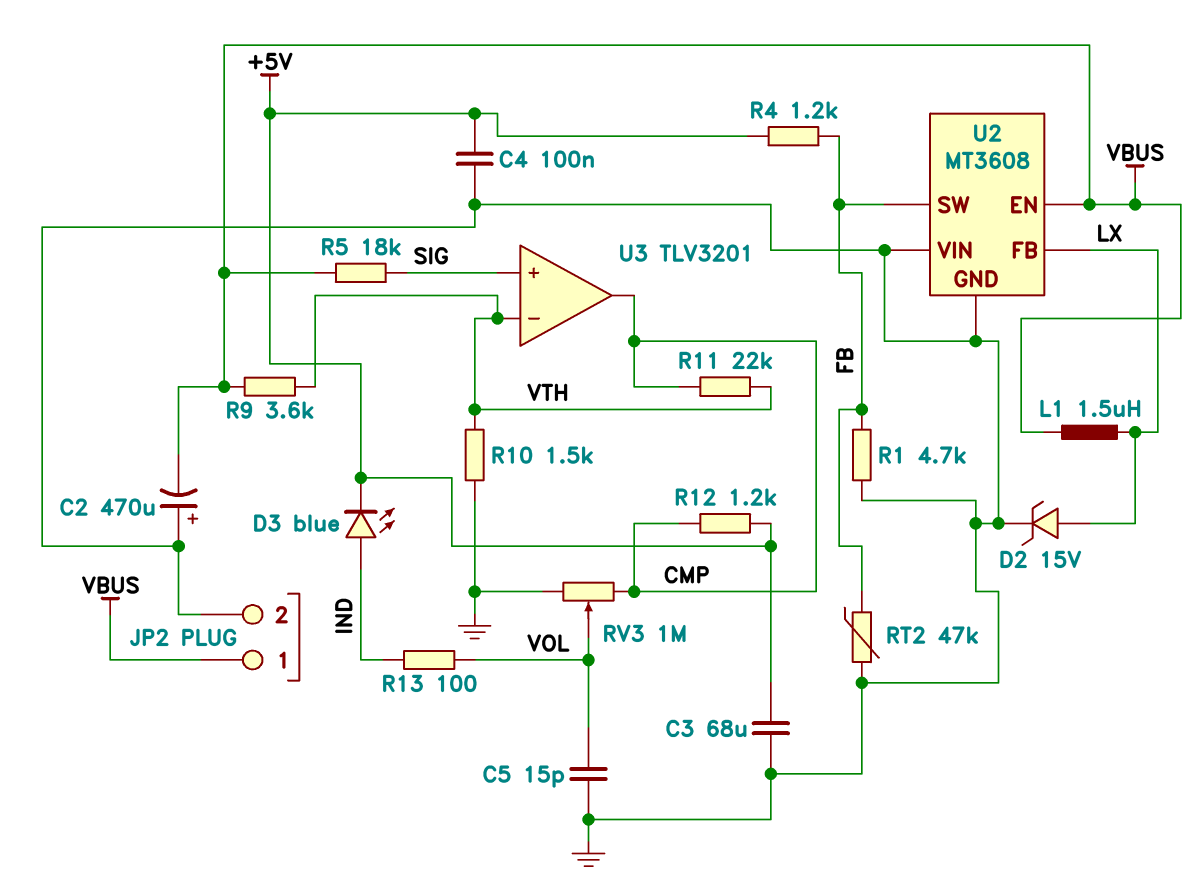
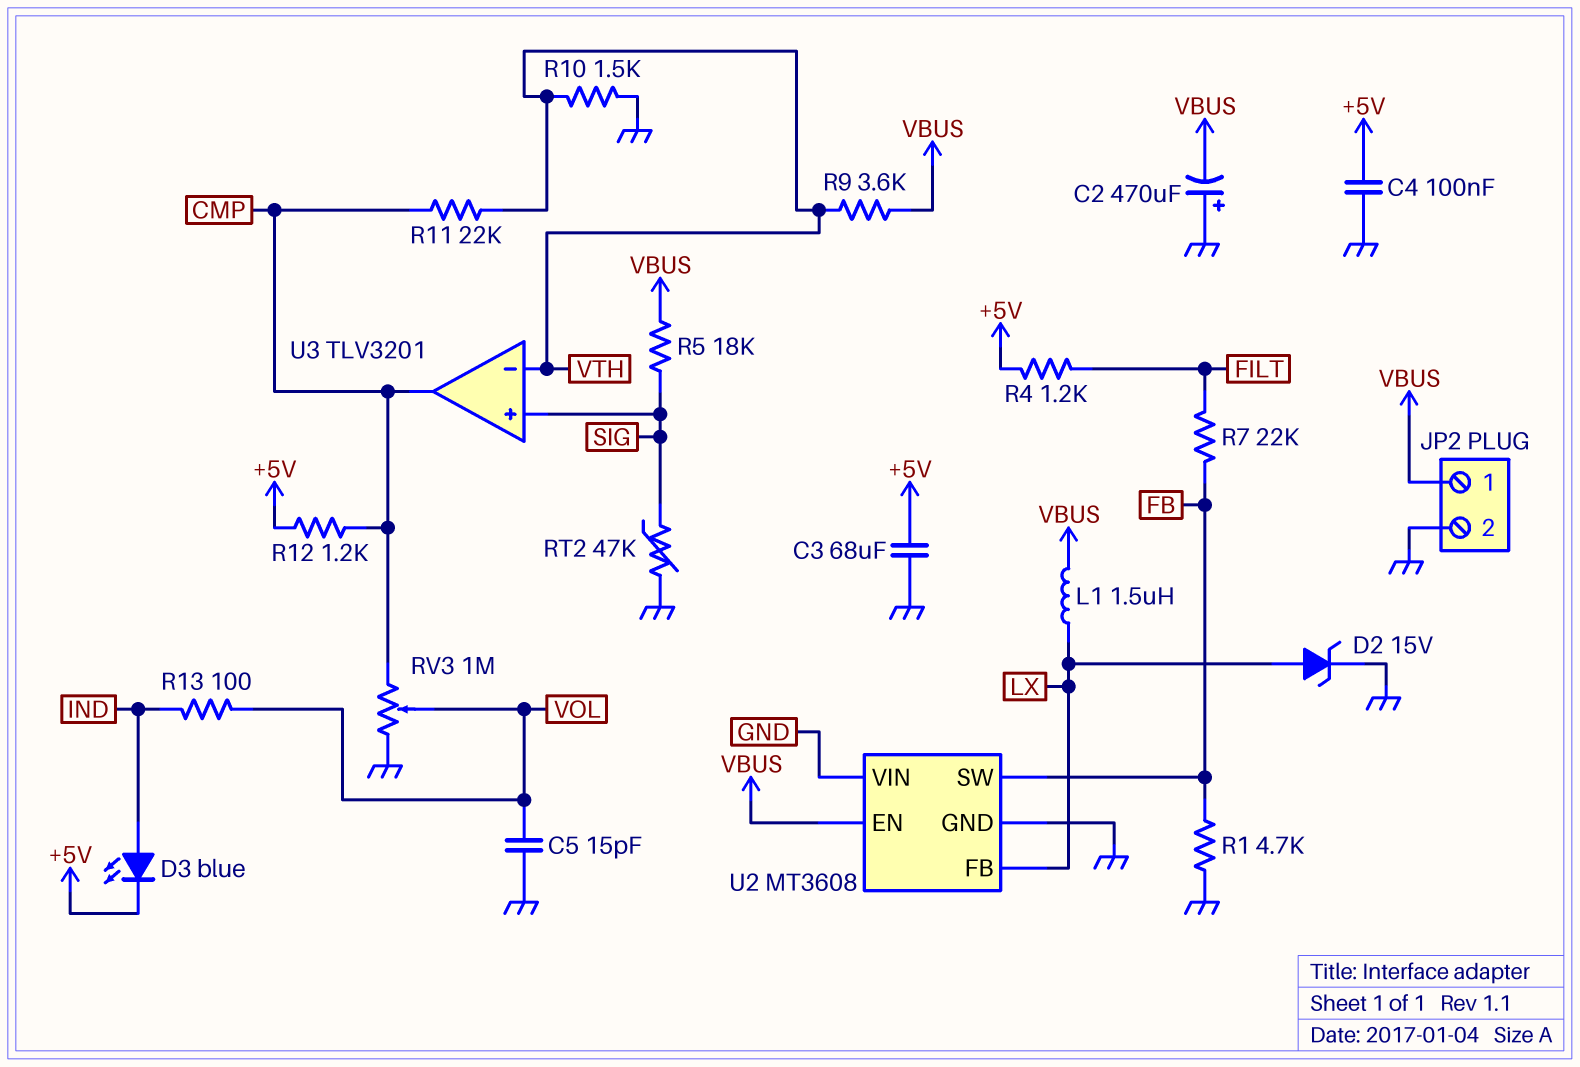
R4: 1.2k (+5V, FB) -> 1.2k (+5V, FILT)
R7: none -> 22k (FB, FILT)
RT2: 47k (FB, GND) -> 47k (GND, SIG)

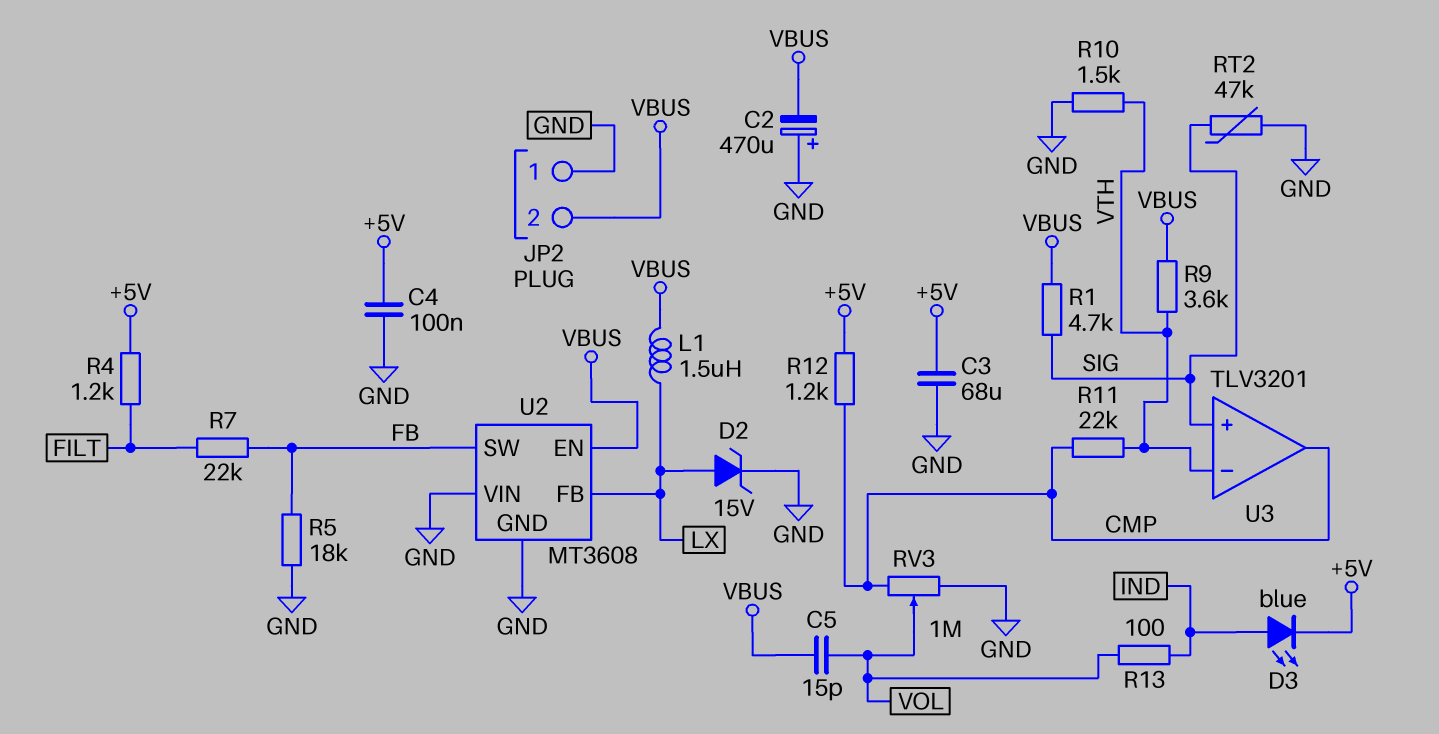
C5: 15pF (GND, VOL) -> 15pF (VBUS, VOL)
JP2 pin 1: VBUS -> GND
JP2 pin 2: GND -> VBUS
R1: 4.7k (FB, GND) -> 4.7k (SIG, VBUS)
R5: 18k (SIG, VBUS) -> 18k (FB, GND)

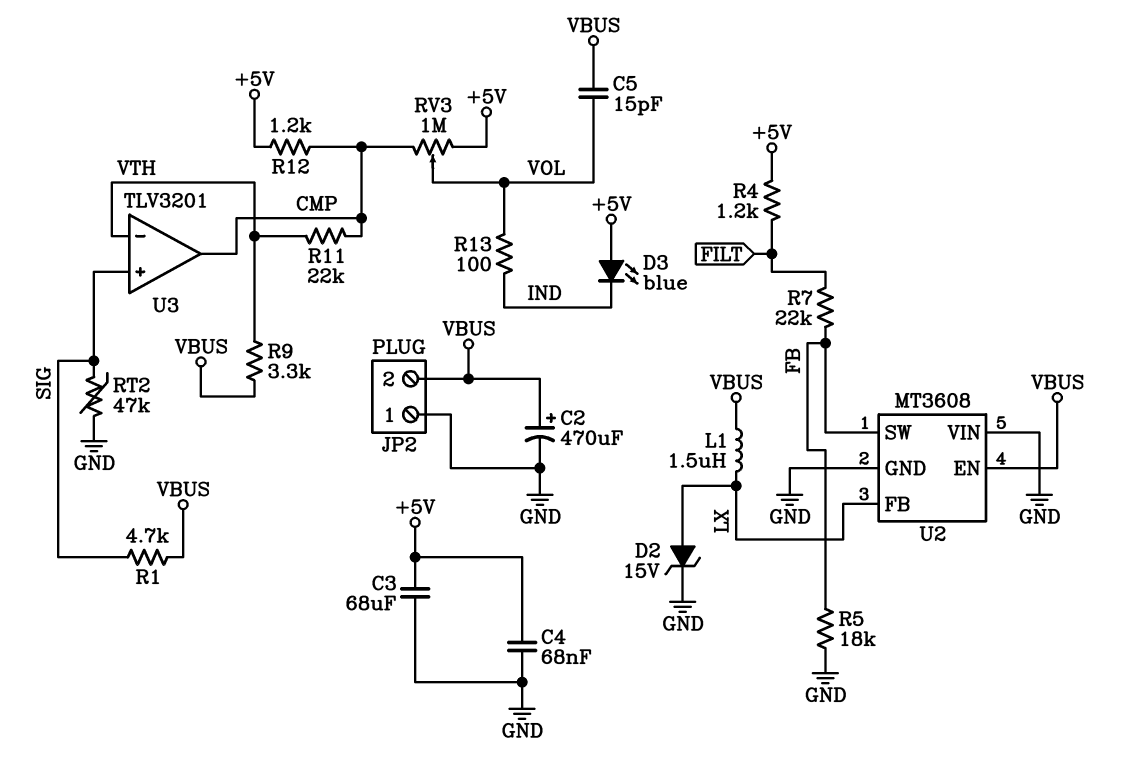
C2: 470uF (plus GND, minus VBUS) -> 470uF (plus VBUS, minus GND)
C4: 100nF (+5V, GND) -> 68nF (+5V, GND)
D3: LED blue (A IND, K +5V) -> LED blue (A +5V, K IND)
R9: 3.6k (VBUS, VTH) -> 3.3k (VBUS, VTH)
R10: 1.5k (GND, VTH) -> none
RV3: 1M (CMP, GND, wiper VOL) -> 1M (+5V, CMP, wiper VOL)

